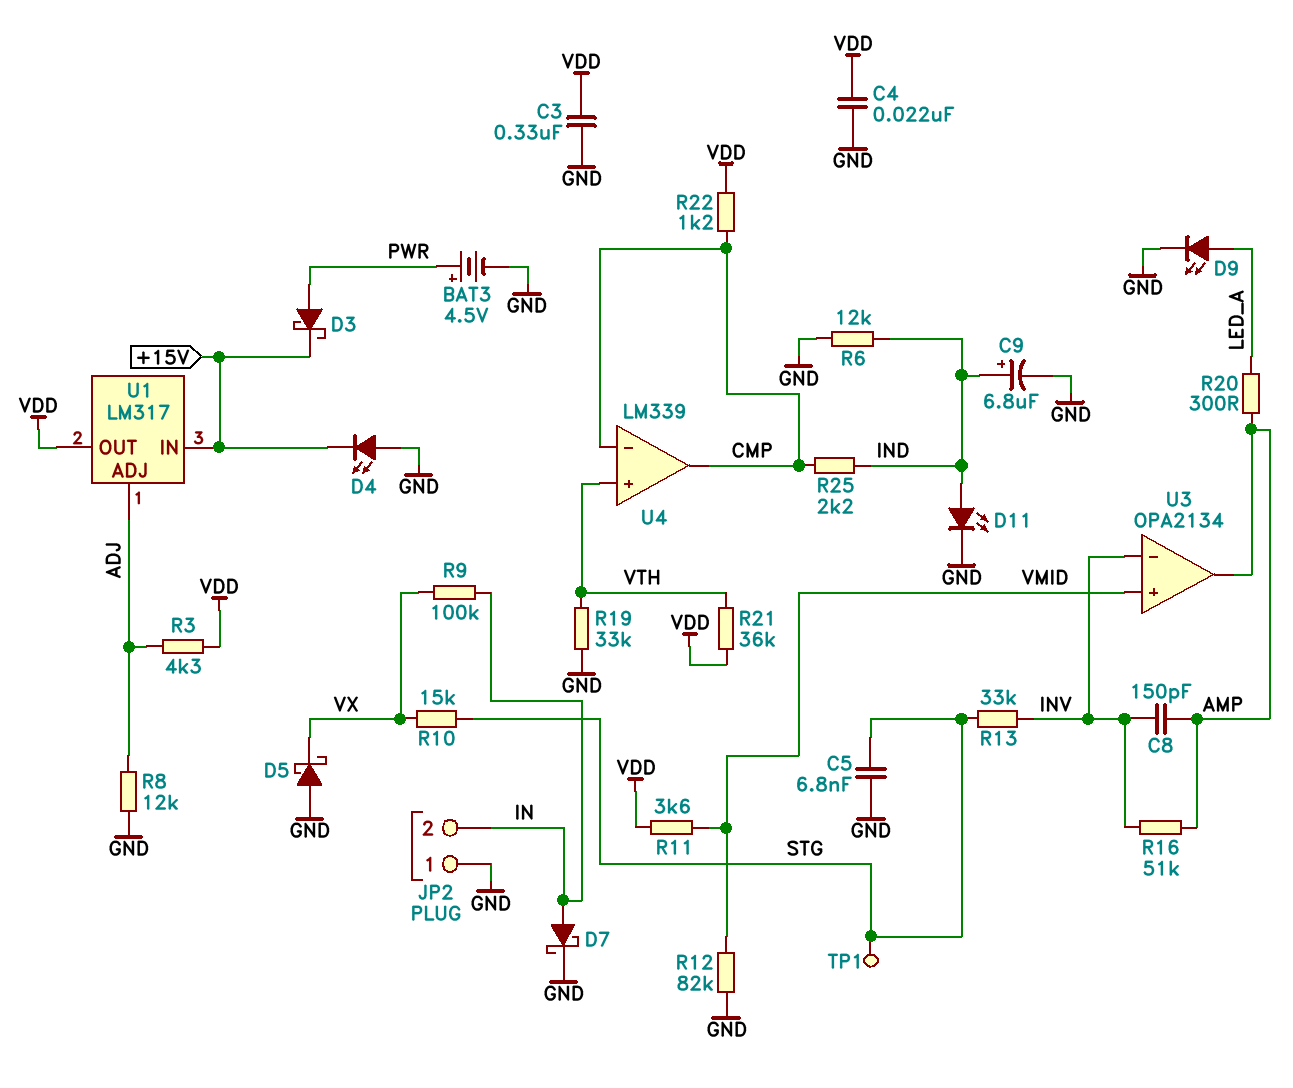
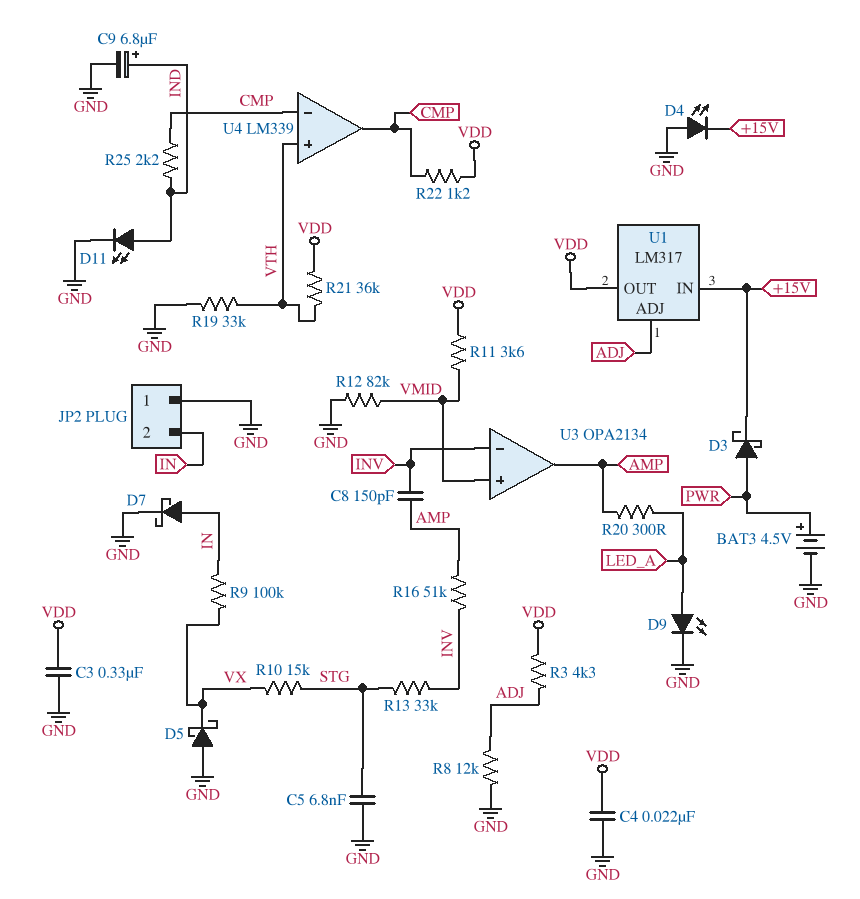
R6: 12k (GND, IND) -> none
TP1: test point (STG) -> none

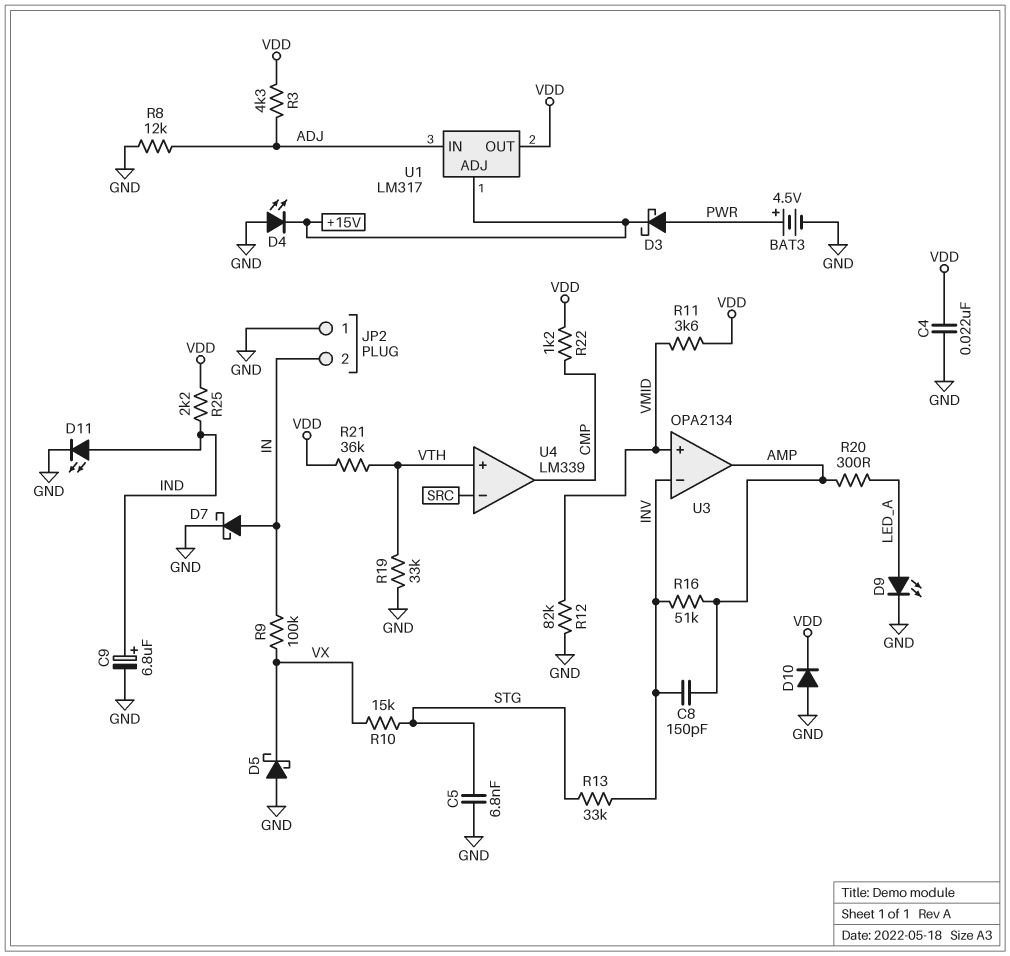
C3: 330nF (GND, VDD) -> none
D10: none -> diode (A GND, K VDD)
R25: 2.2k (CMP, IND) -> 2.2k (IND, VDD)
U1 pin ADJ: ADJ -> +15V
U1 pin IN: +15V -> ADJ
U4 pin in-: CMP -> SRC

